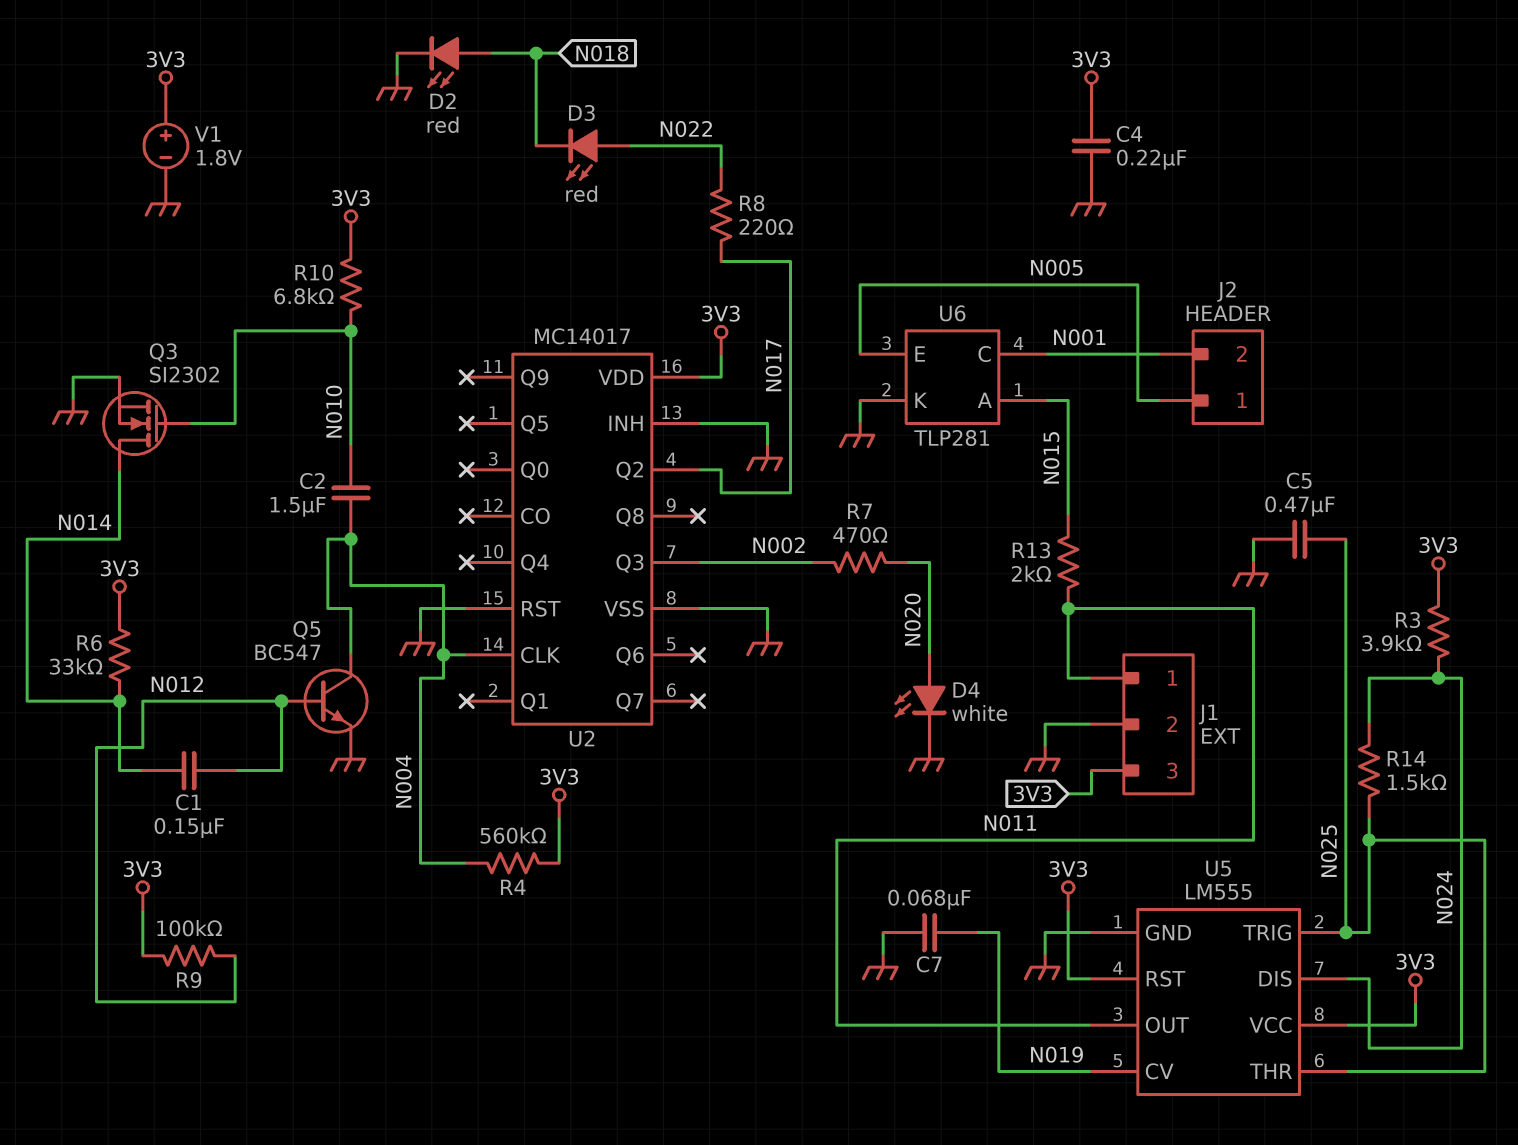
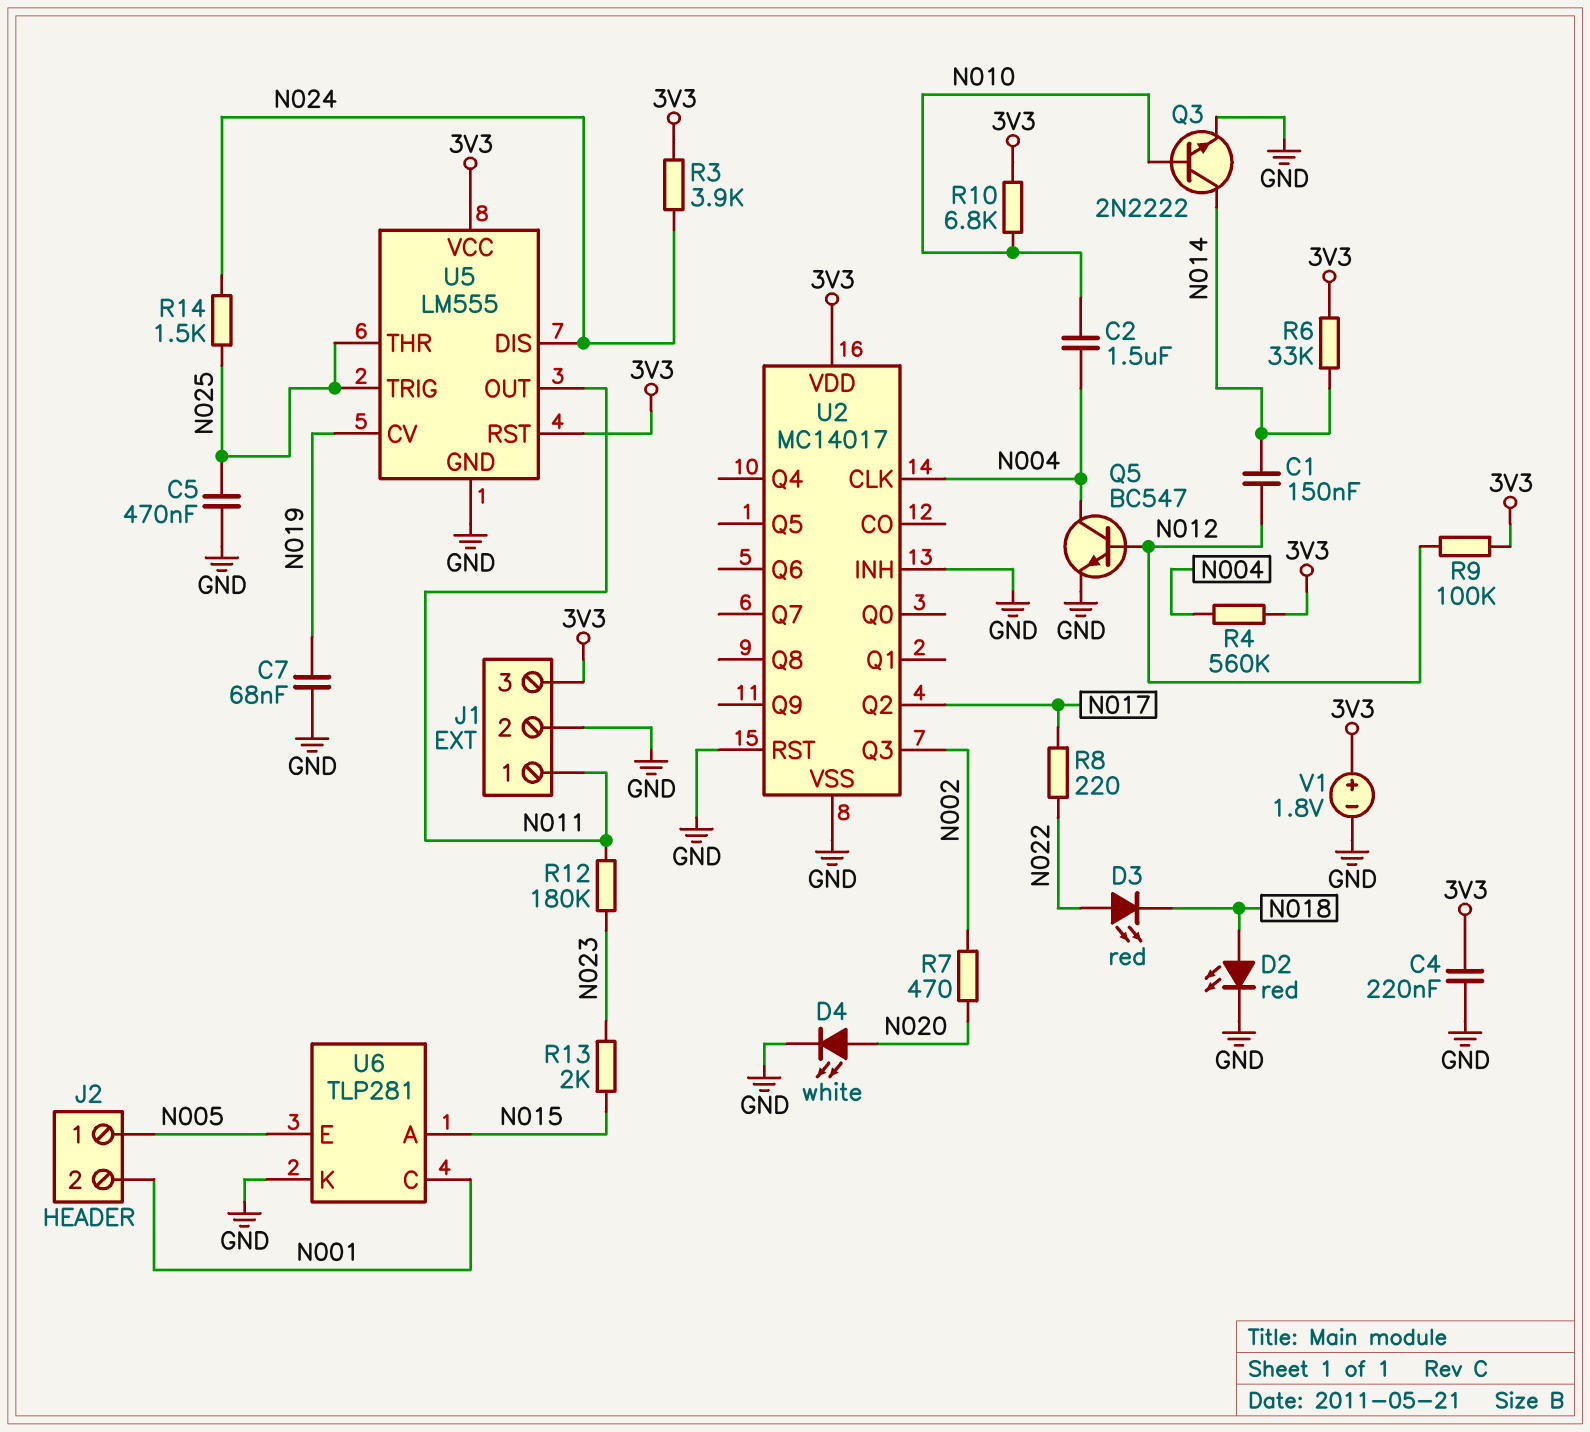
Q3: NMOS SI2302 (G N010, D N014, S GND) -> NPN 2N2222 (B N010, C N014, E GND)
R12: none -> 180k (N011, N023)
R13: 2k (N011, N015) -> 2k (N015, N023)

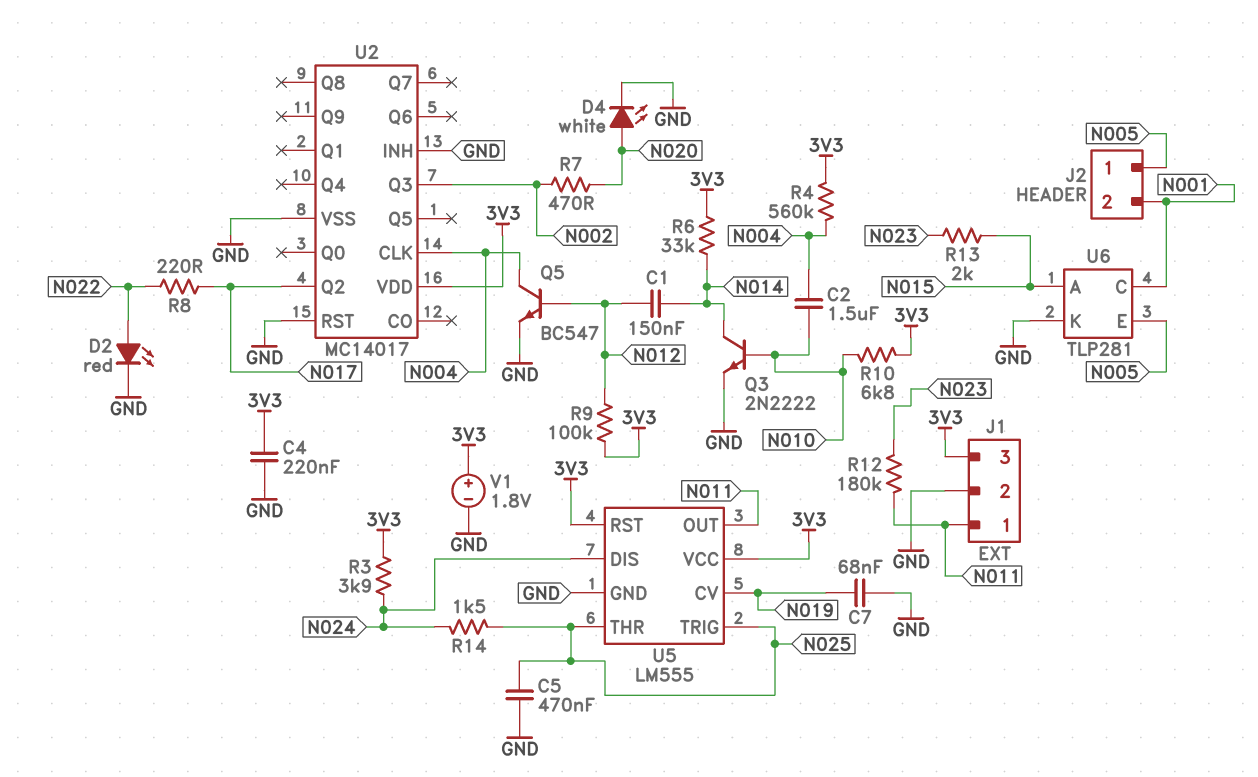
D2: LED red (A N018, K GND) -> LED red (A N022, K GND)
D3: LED red (A N022, K N018) -> none

